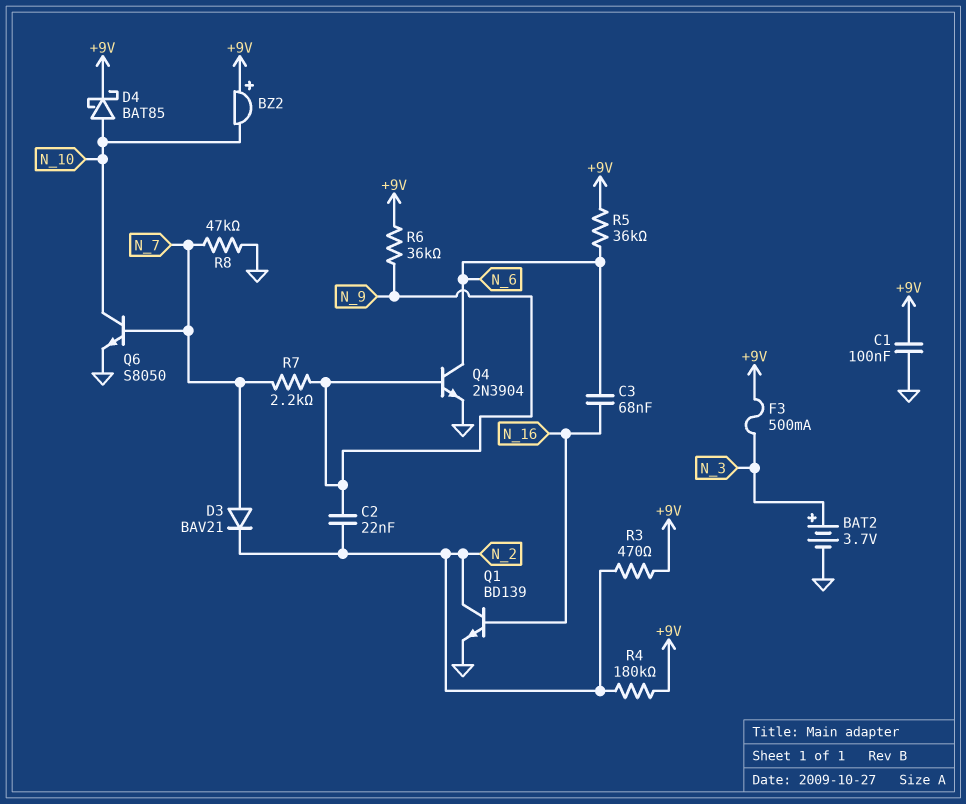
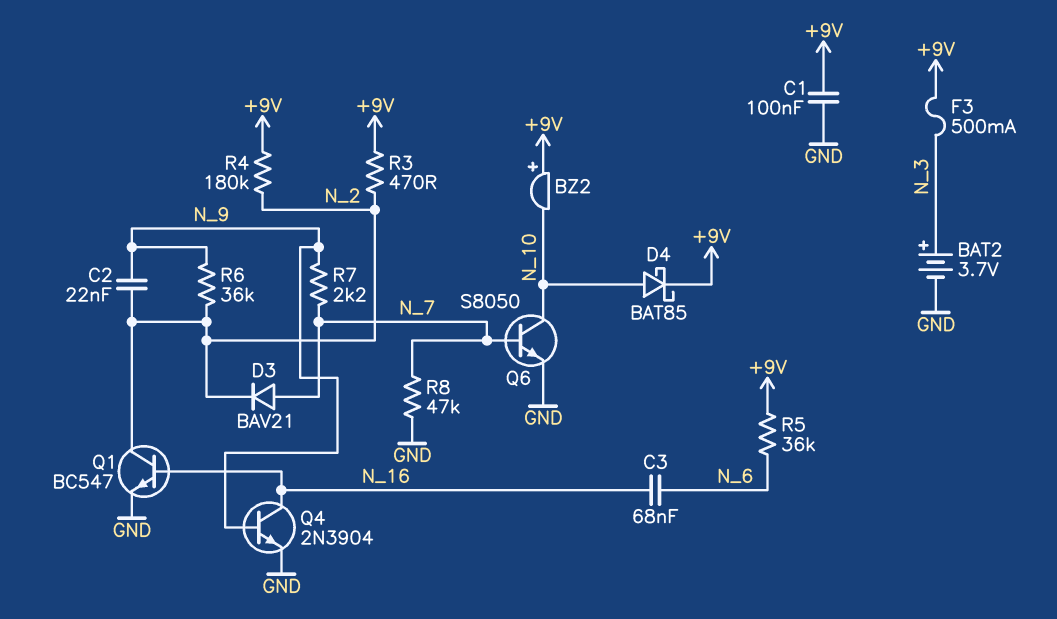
Q1: NPN BD139 (B N_16, C N_2, E GND) -> NPN BC547 (B N_16, C N_2, E GND)
Q4: NPN 2N3904 (B N_9, C N_6, E GND) -> NPN 2N3904 (B N_9, C N_16, E GND)
R6: 36k (+9V, N_9) -> 36k (N_2, N_9)

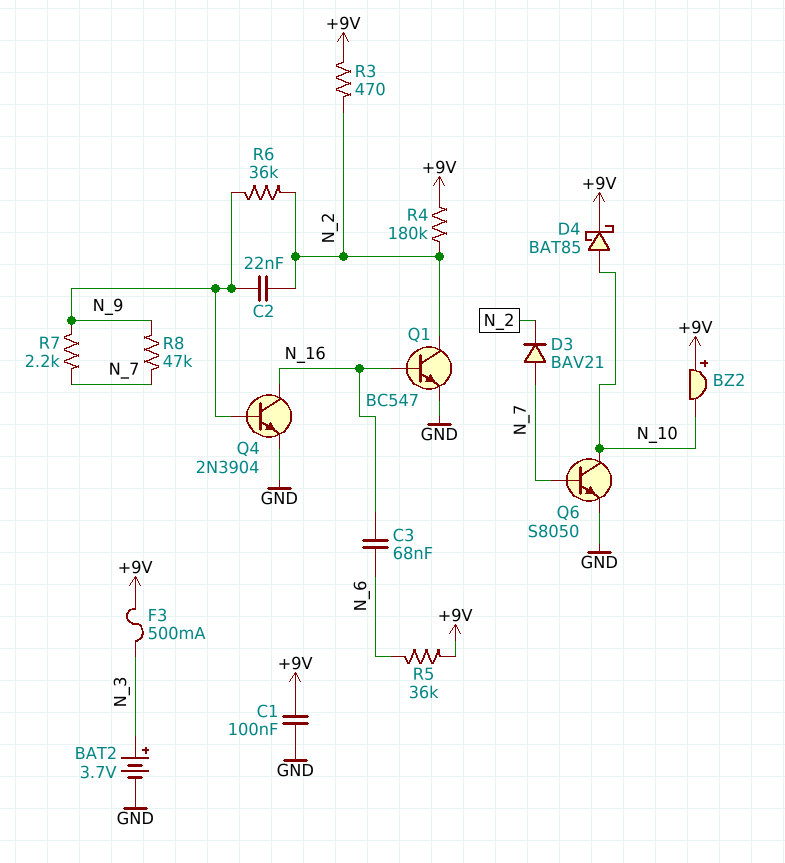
R8: 47k (GND, N_7) -> 47k (N_7, N_9)

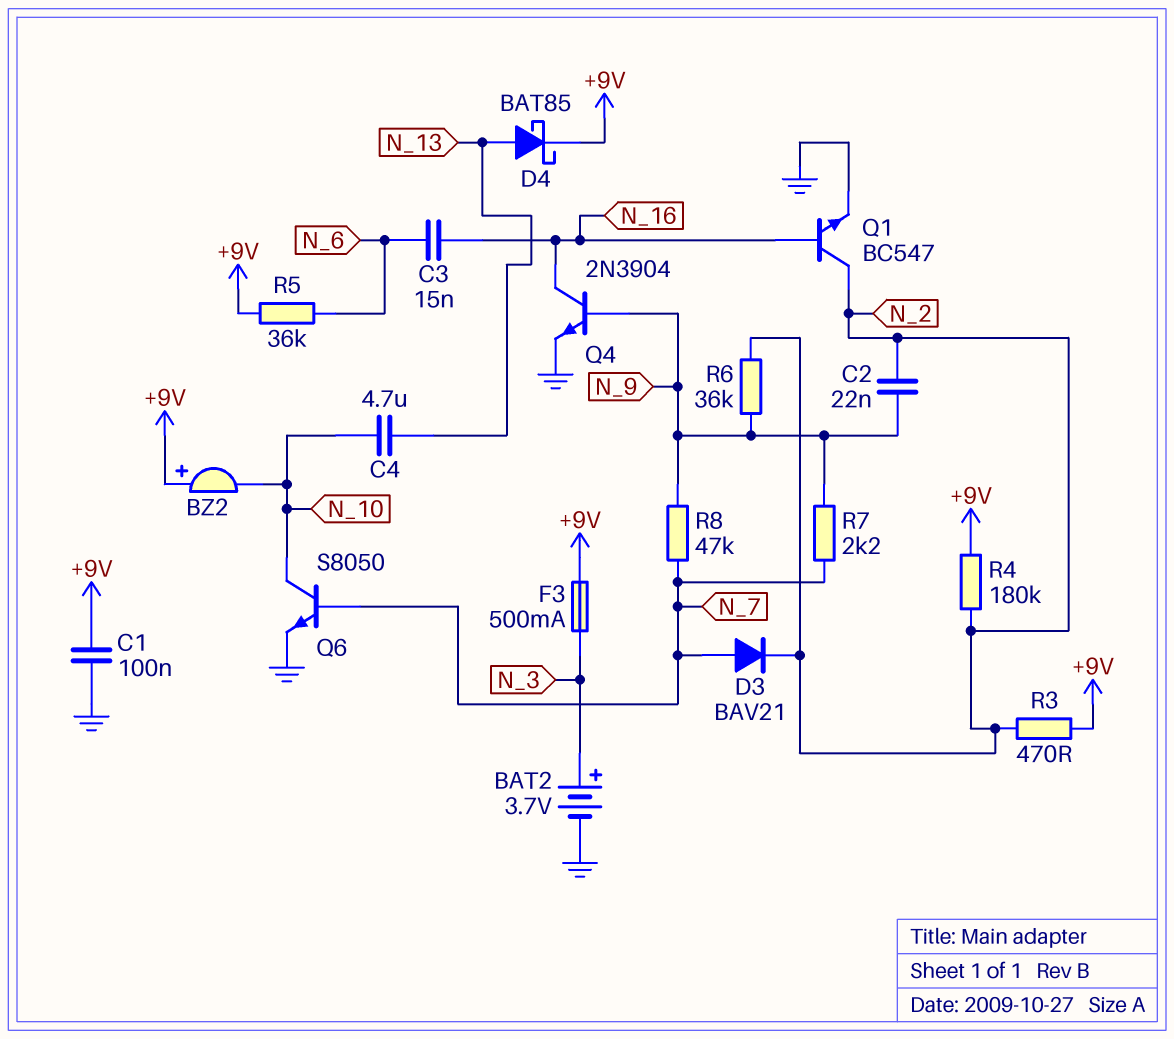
C3: 68nF (N_6, N_16) -> 15nF (N_6, N_16)
C4: none -> 4.7uF (N_10, N_13)
D4: schottky BAT85 (A N_10, K +9V) -> schottky BAT85 (A N_13, K +9V)

